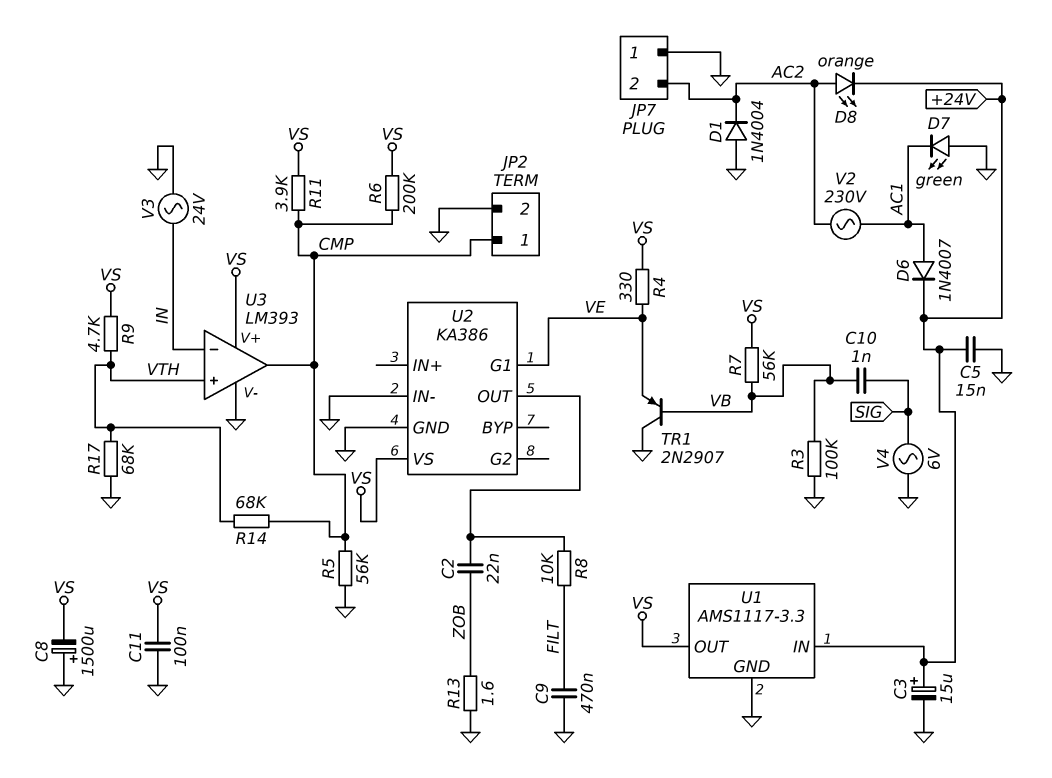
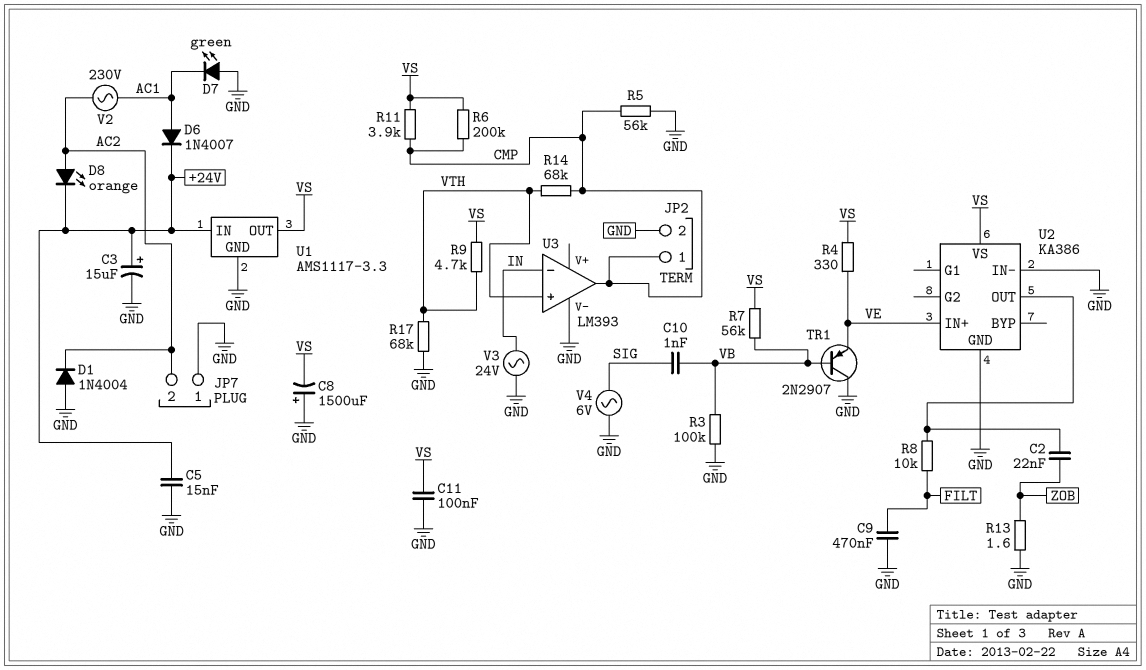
U2 pin G1: VE -> none
U2 pin IN+: none -> VE
U3 pin V+: VS -> none

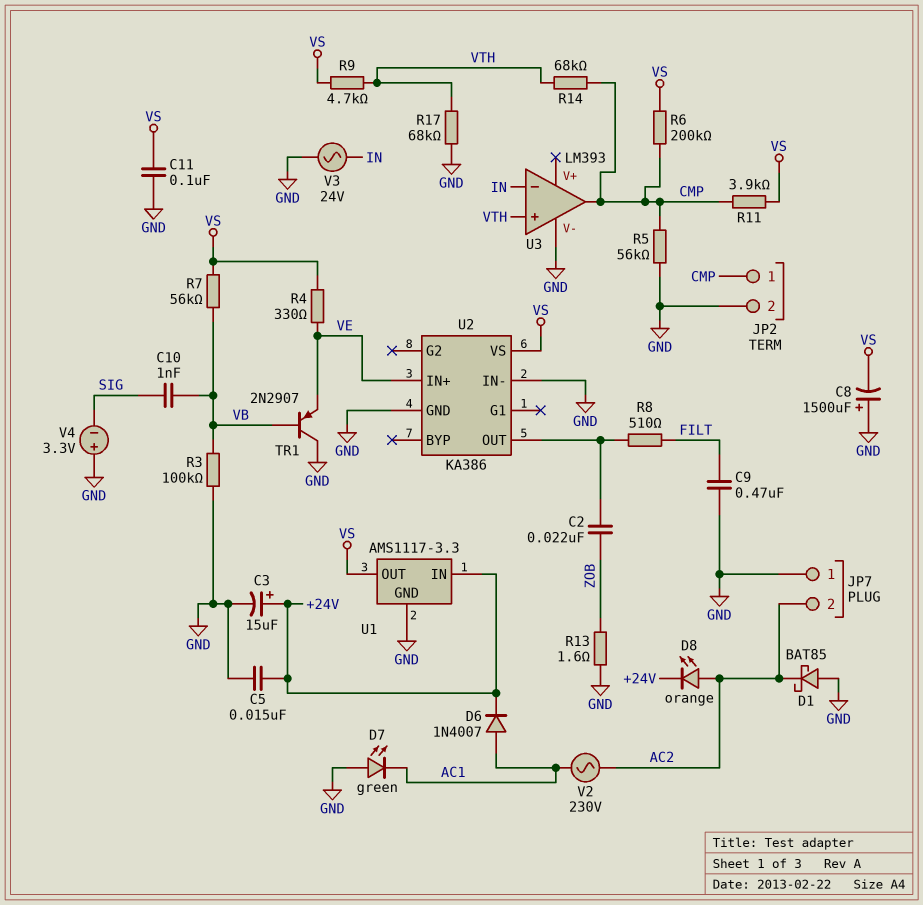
D1: diode 1N4004 (A GND, K AC2) -> schottky BAT85 (A GND, K AC2)
R8: 10k (FILT, U2/OUT) -> 510 (FILT, U2/OUT)
V4: AC 6V (GND, SIG) -> 3.3V (plus GND, minus SIG)

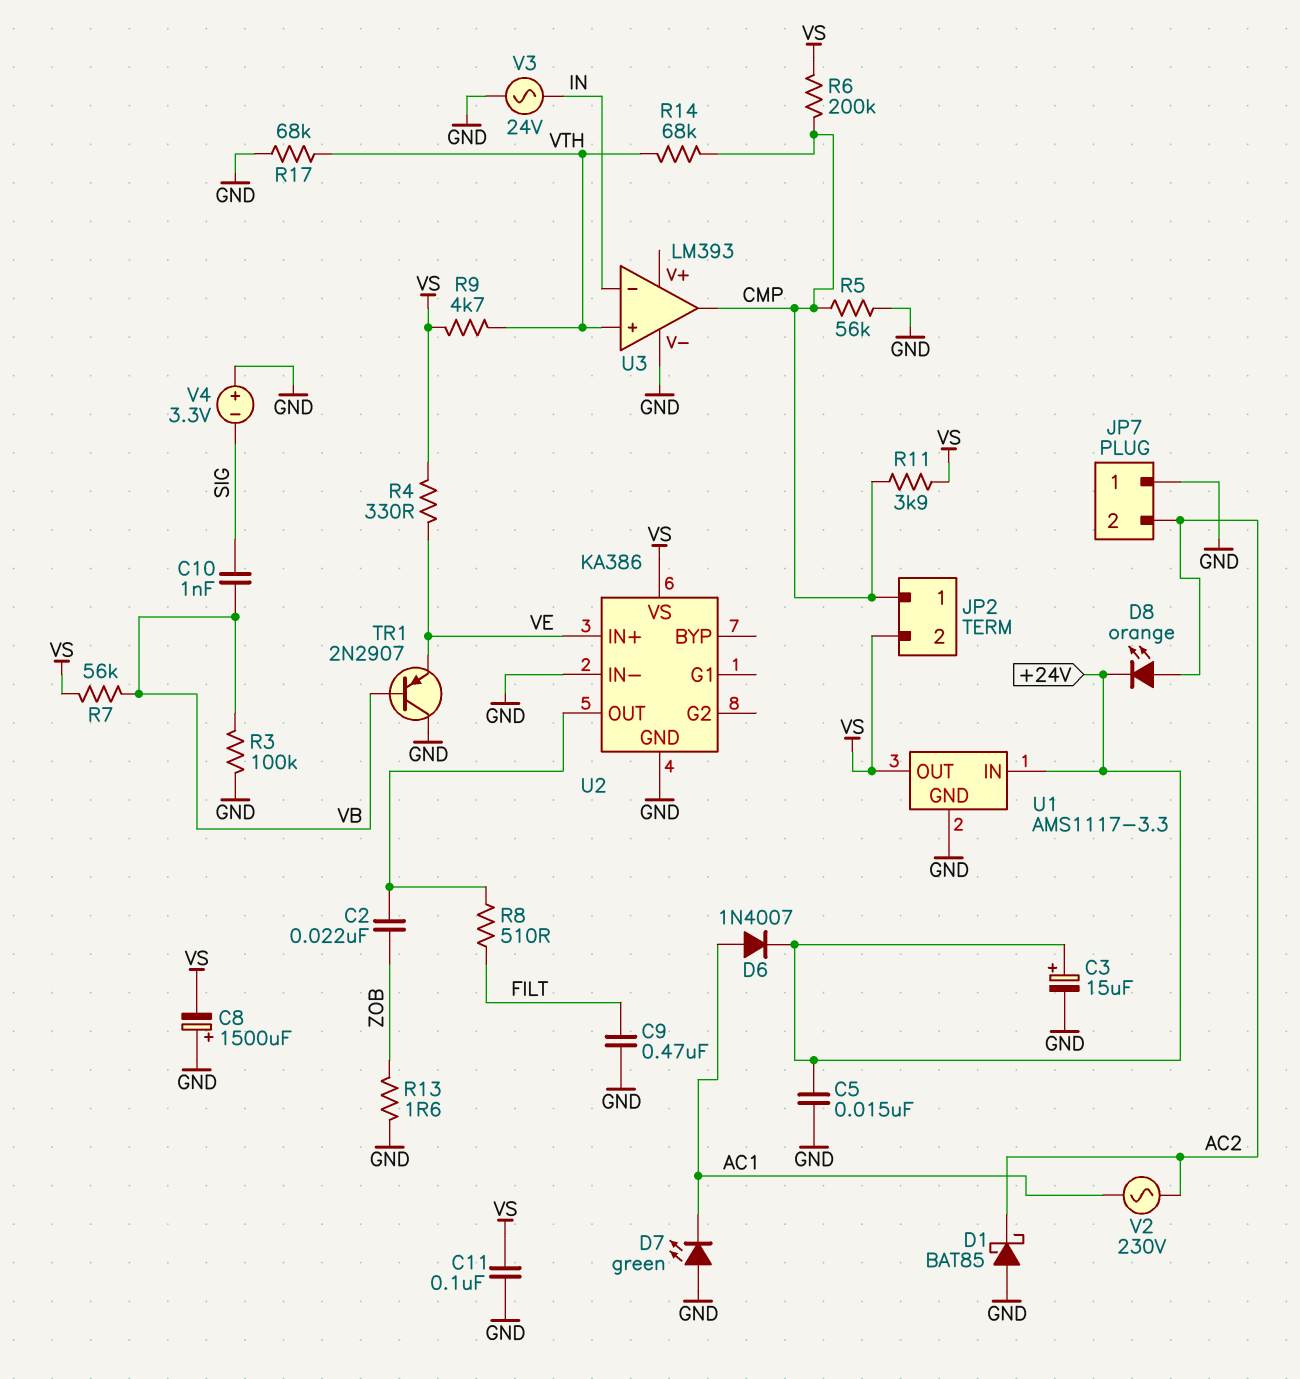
JP2 pin 2: GND -> VS

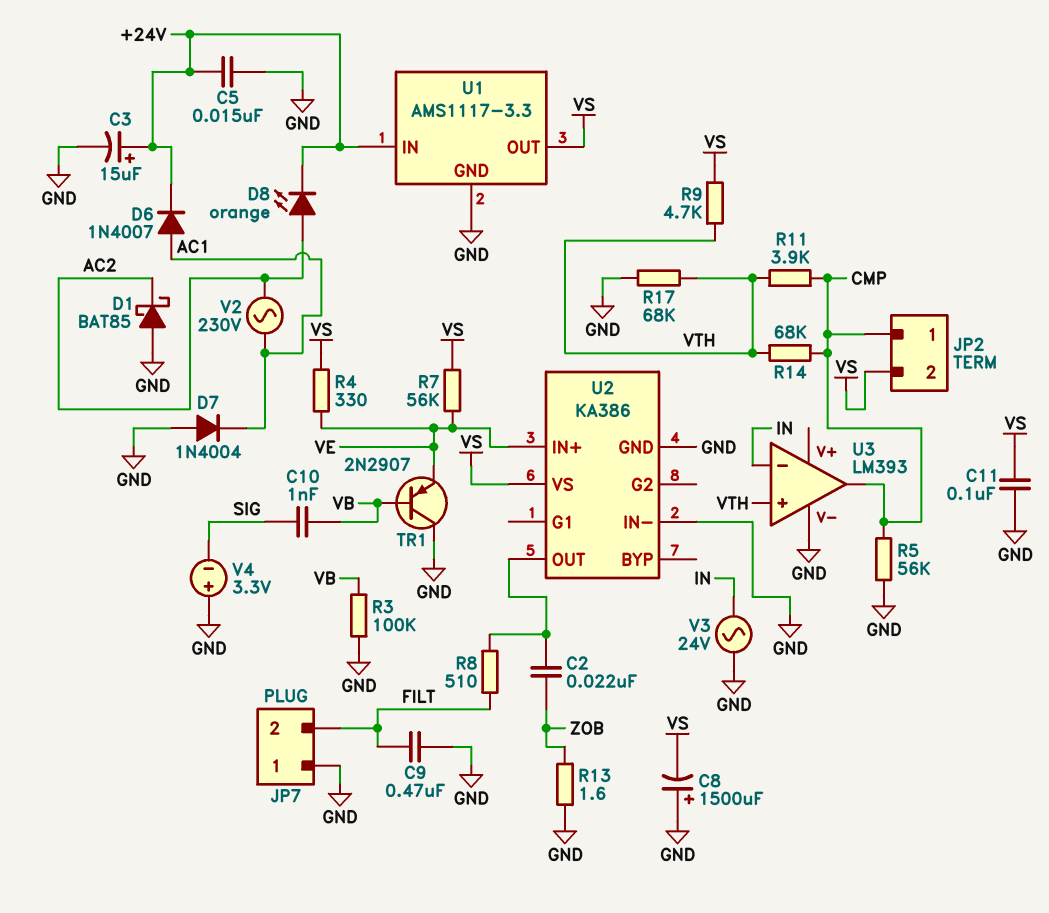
D7: LED green (A GND, K AC1) -> diode 1N4004 (A GND, K AC1)
JP7 pin 2: AC2 -> FILT
R6: 200k (CMP, VS) -> none
R7: 56k (VB, VS) -> 56k (VE, VS)
R11: 3.9k (CMP, VS) -> 3.9k (CMP, VTH)

